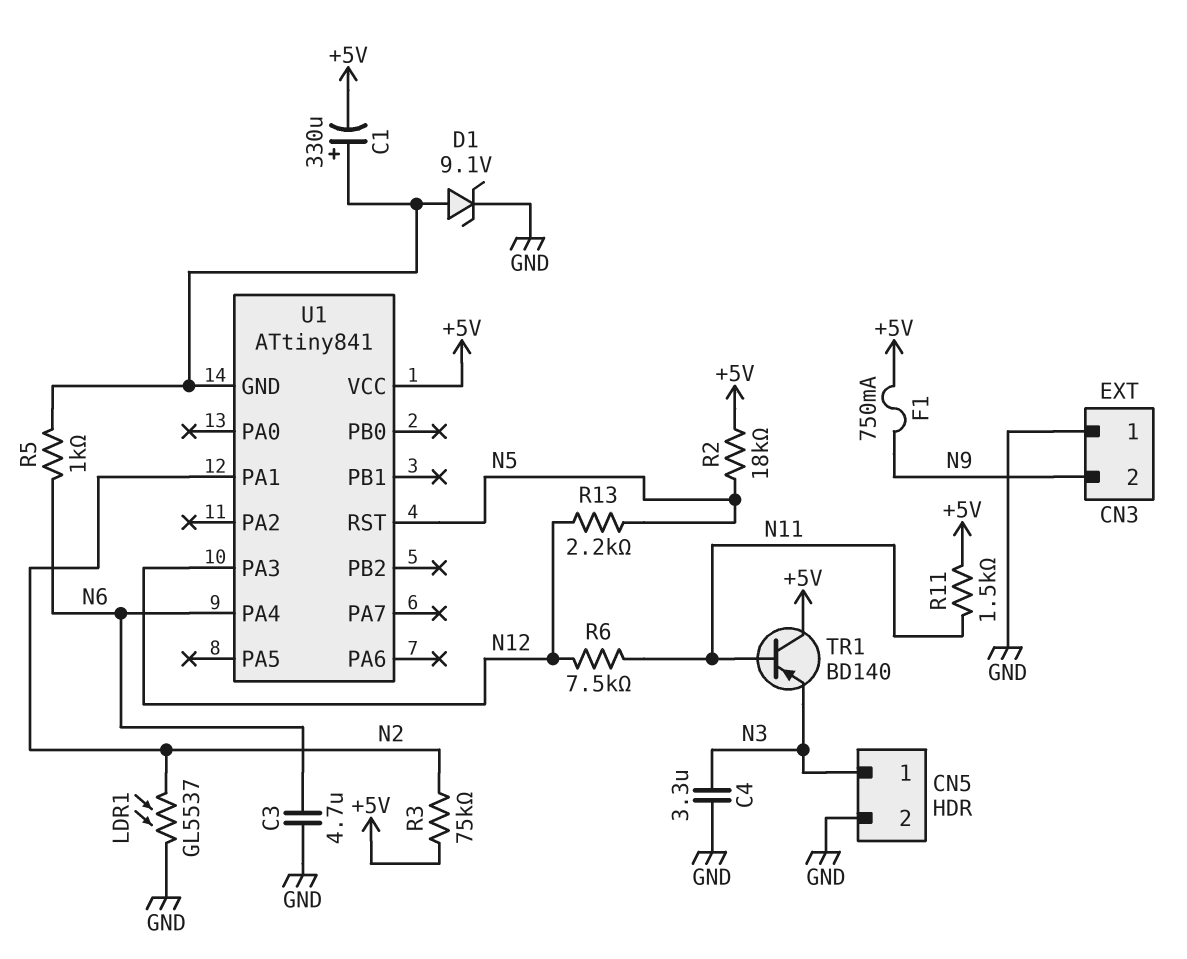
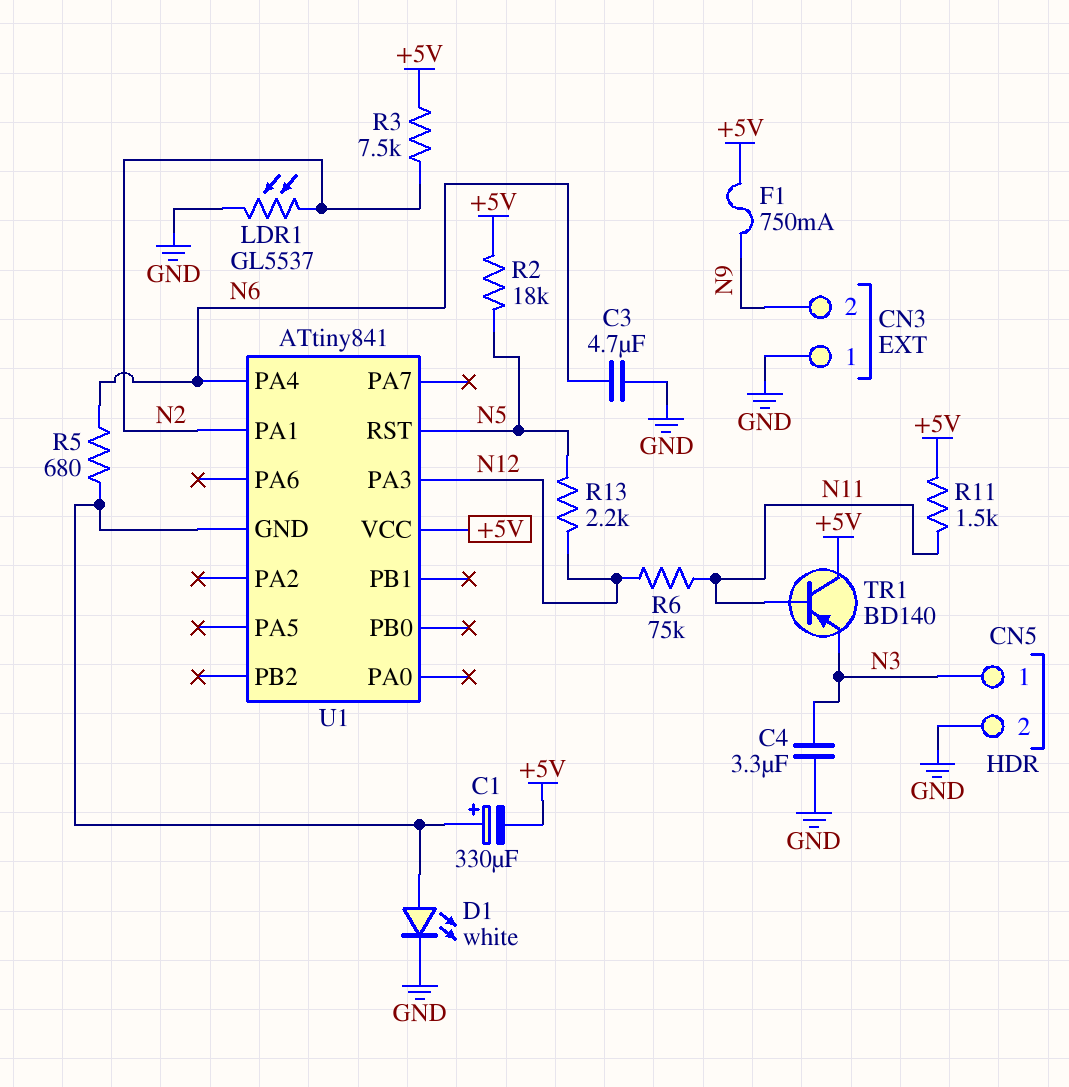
D1: zener 9.1V (A U1/GND, K GND) -> LED white (A U1/GND, K GND)
R3: 75k (+5V, N2) -> 7.5k (+5V, N2)
R5: 1k (N6, U1/GND) -> 680 (N6, U1/GND)
R6: 7.5k (N11, N12) -> 75k (N11, N12)

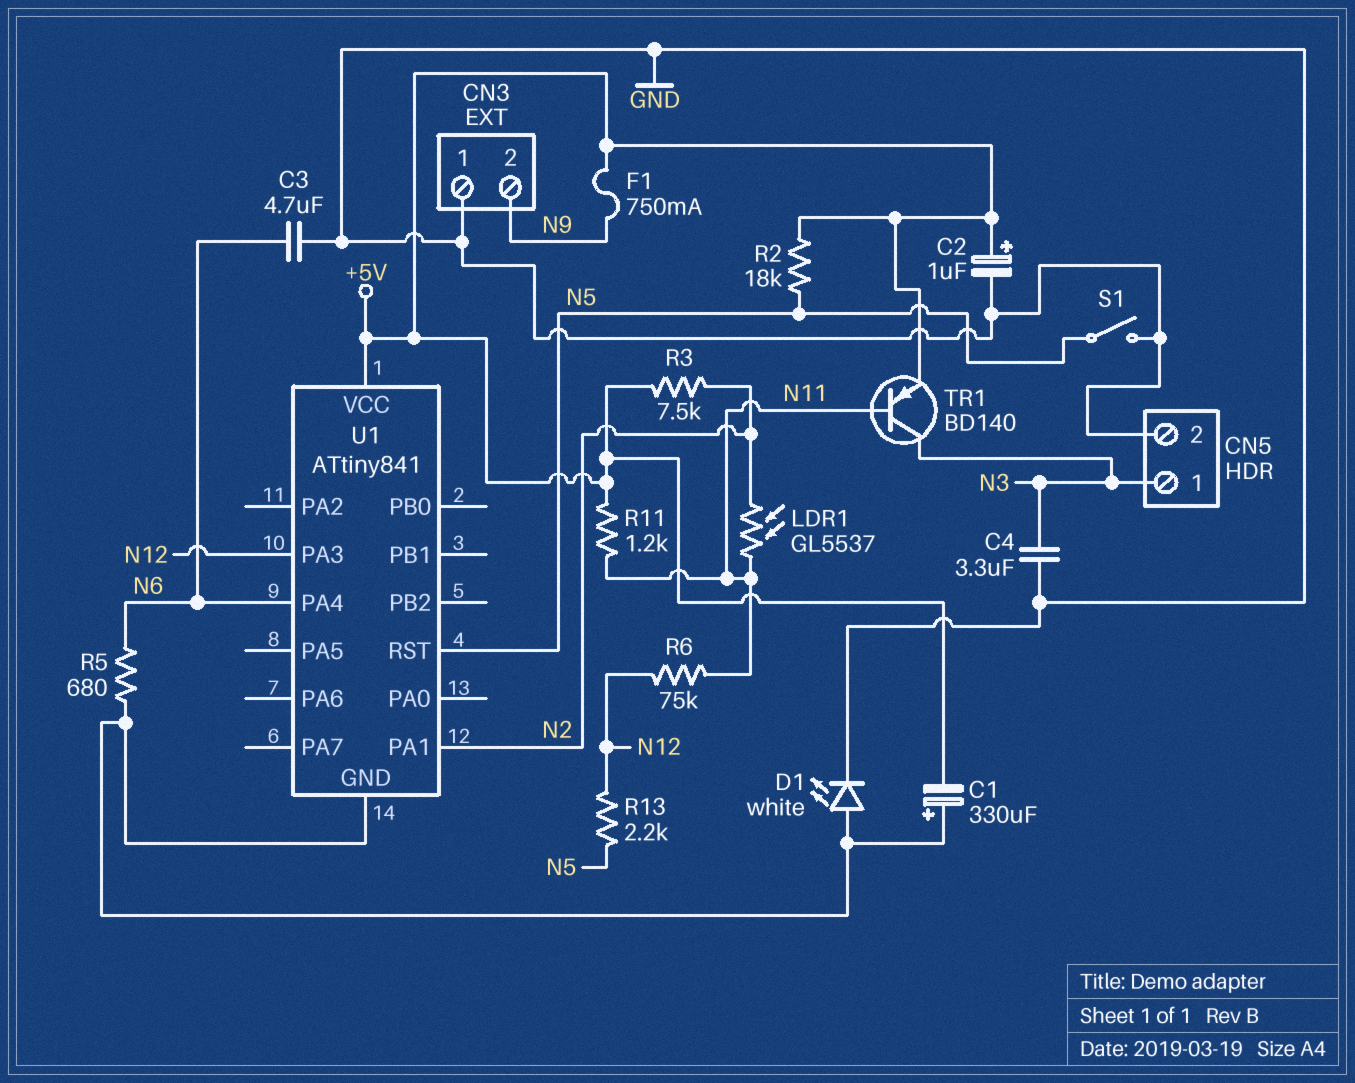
C2: none -> 1uF (plus +5V, minus GND)
LDR1: GL5537 (GND, N2) -> GL5537 (N2, N11)
R11: 1.5k (+5V, N11) -> 1.2k (+5V, N11)
S1: none -> switch (GND, N5)
TR1: PNP BD140 (B N11, C +5V, E N3) -> PNP BD140 (B N11, C N3, E +5V)

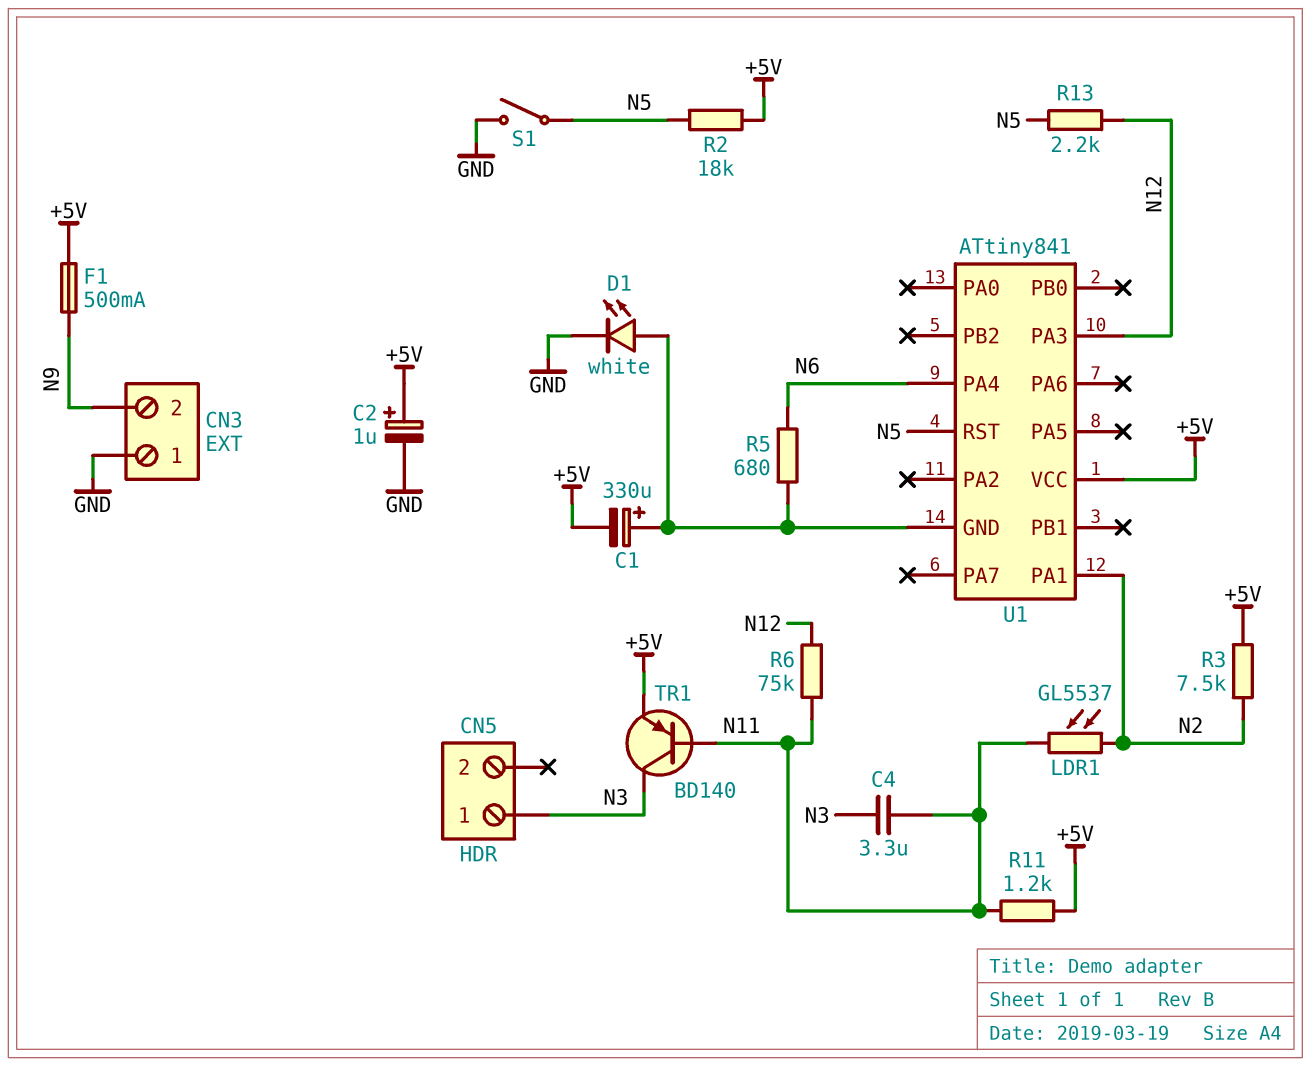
C3: 4.7uF (GND, N6) -> none
C4: 3.3uF (GND, N3) -> 3.3uF (N3, N11)
CN5 pin 2: GND -> none
F1: 750mA (+5V, N9) -> 500mA (+5V, N9)

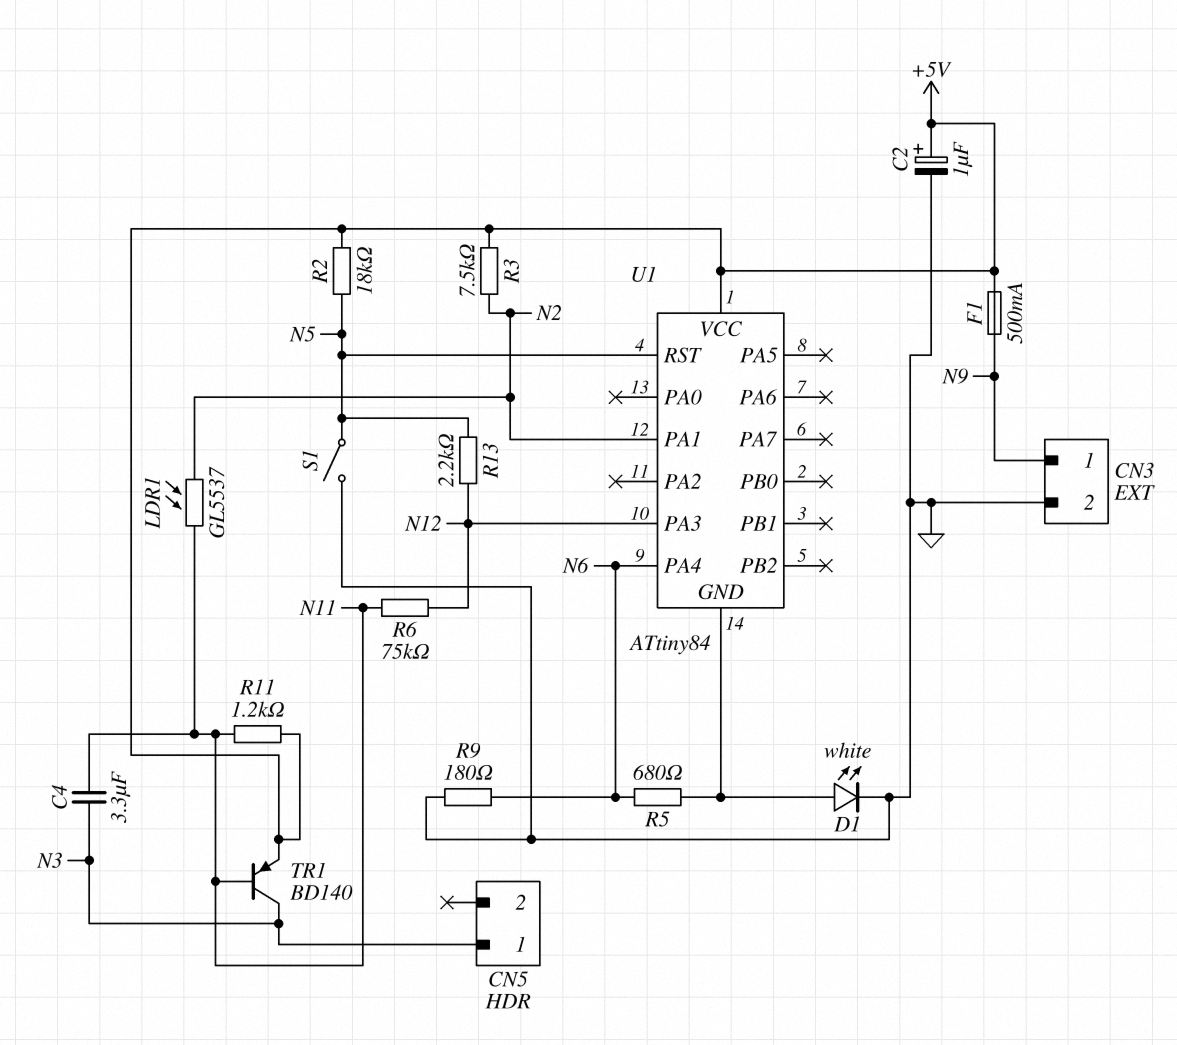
C1: 330uF (plus U1/GND, minus +5V) -> none
CN3 pin 1: GND -> N9
CN3 pin 2: N9 -> GND
R9: none -> 180 (GND, N6)
U1: ATtiny841 -> ATtiny84

